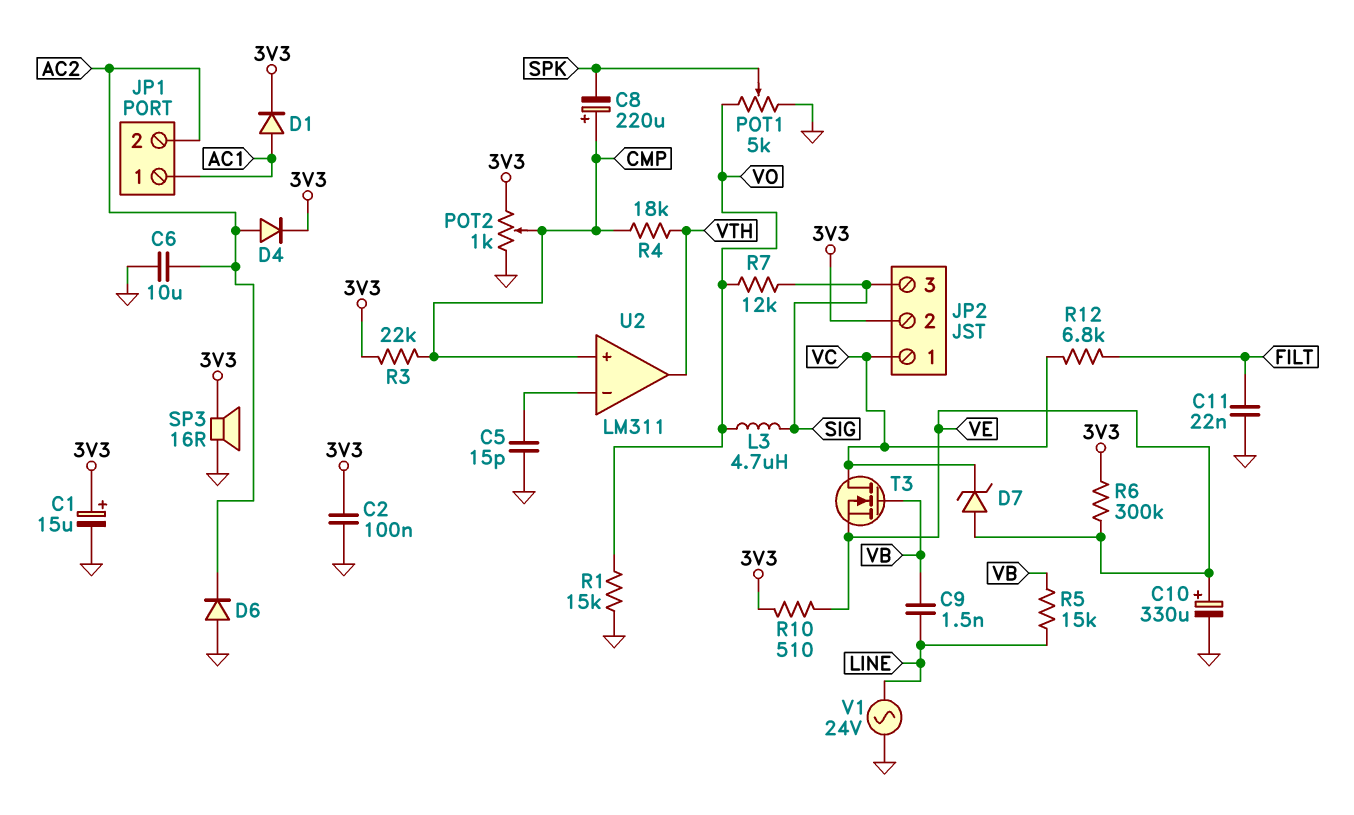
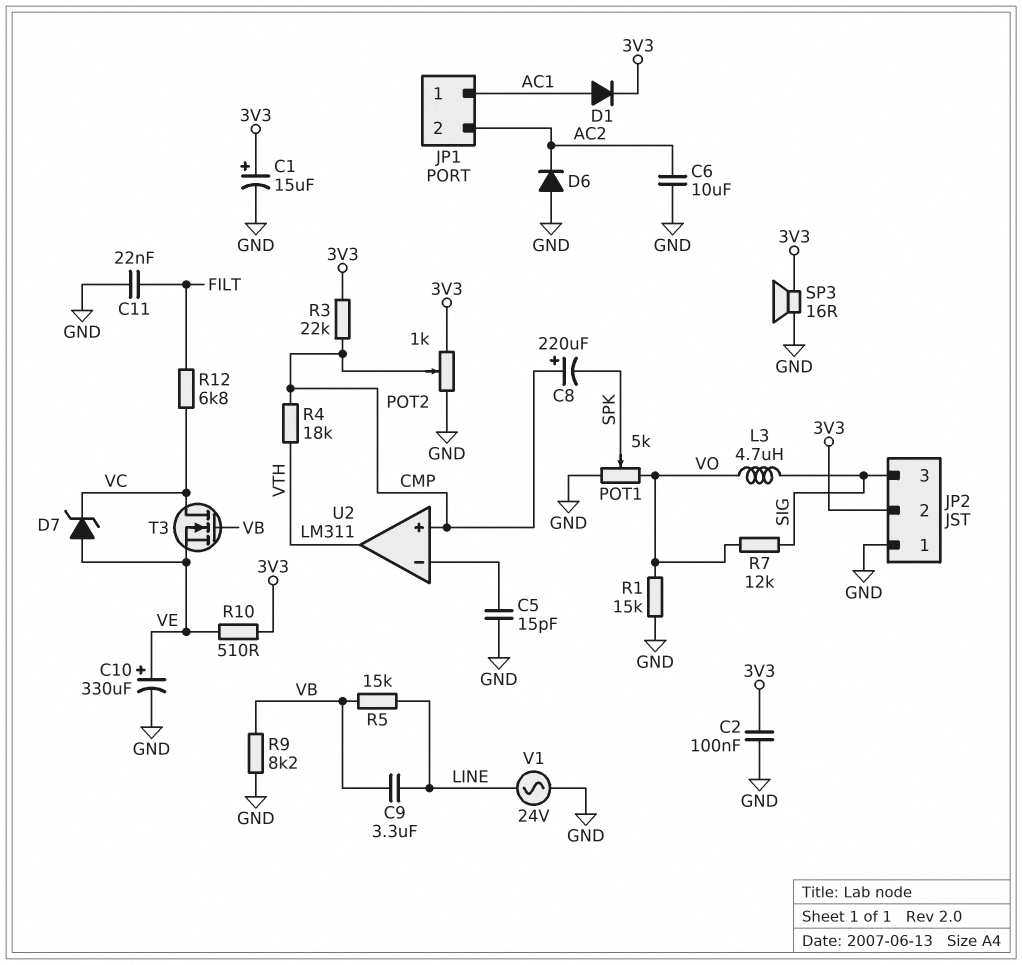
C9: 1.5nF (LINE, VB) -> 3.3uF (LINE, VB)
D4: diode (A AC2, K 3V3) -> none
JP2 pin 1: VC -> GND
R6: 300k (3V3, VE) -> none
R9: none -> 8.2k (GND, VB)

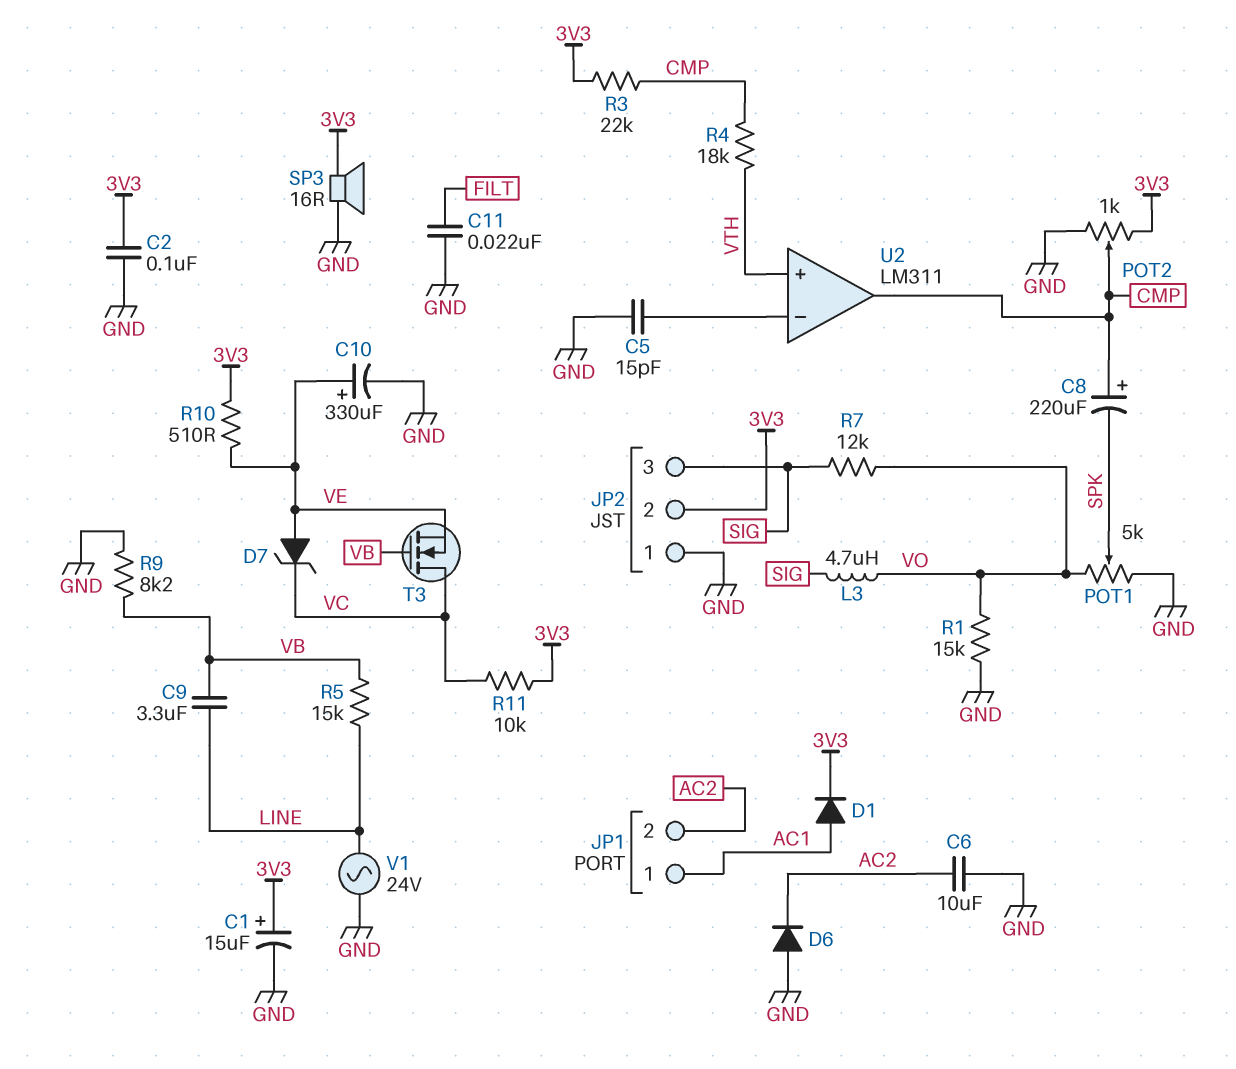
R11: none -> 10k (3V3, VC)
R12: 6.8k (FILT, VC) -> none
U2 pin in+: CMP -> VTH
U2 pin out: VTH -> CMP

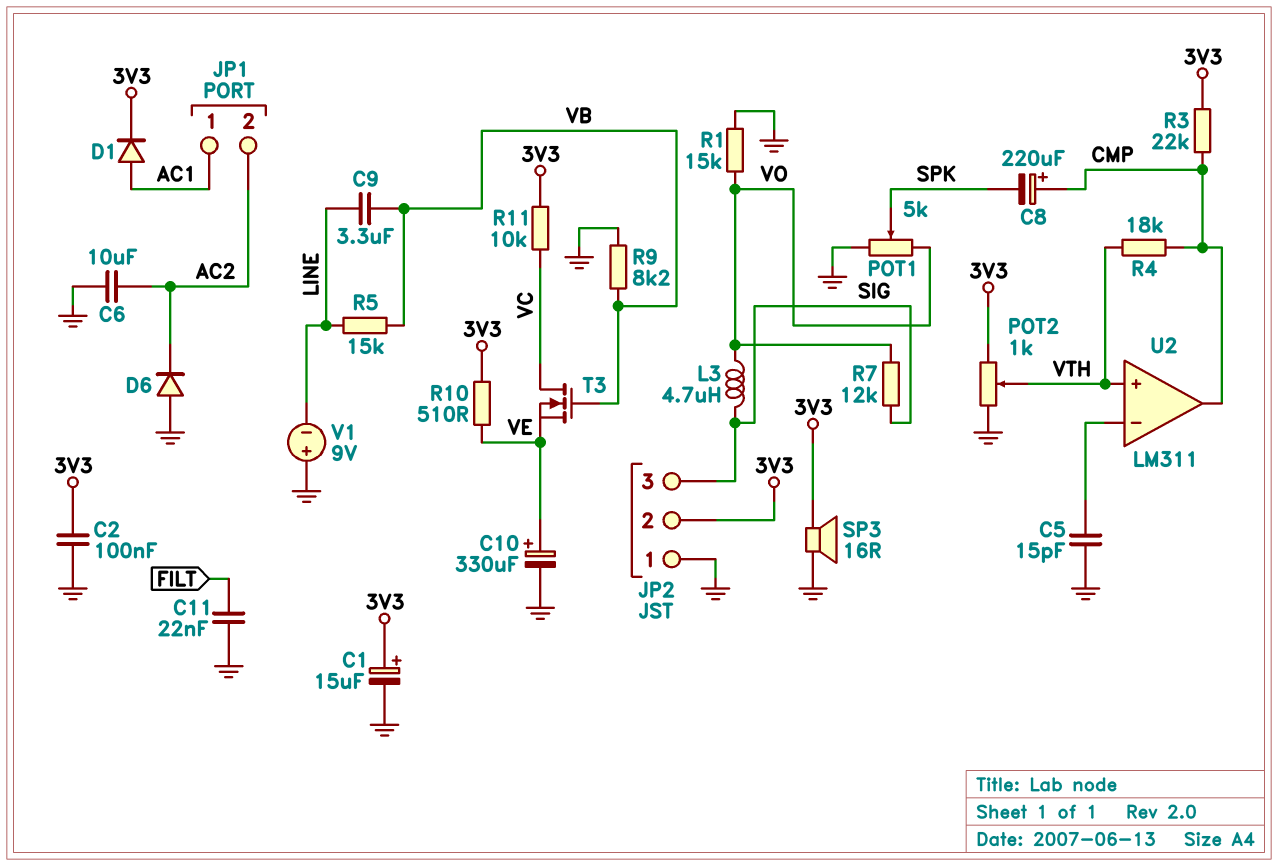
D7: zener (A VE, K VC) -> none
POT2: 1k (3V3, GND, wiper CMP) -> 1k (3V3, GND, wiper VTH)
V1: AC 24V (GND, LINE) -> 9V (plus GND, minus LINE)

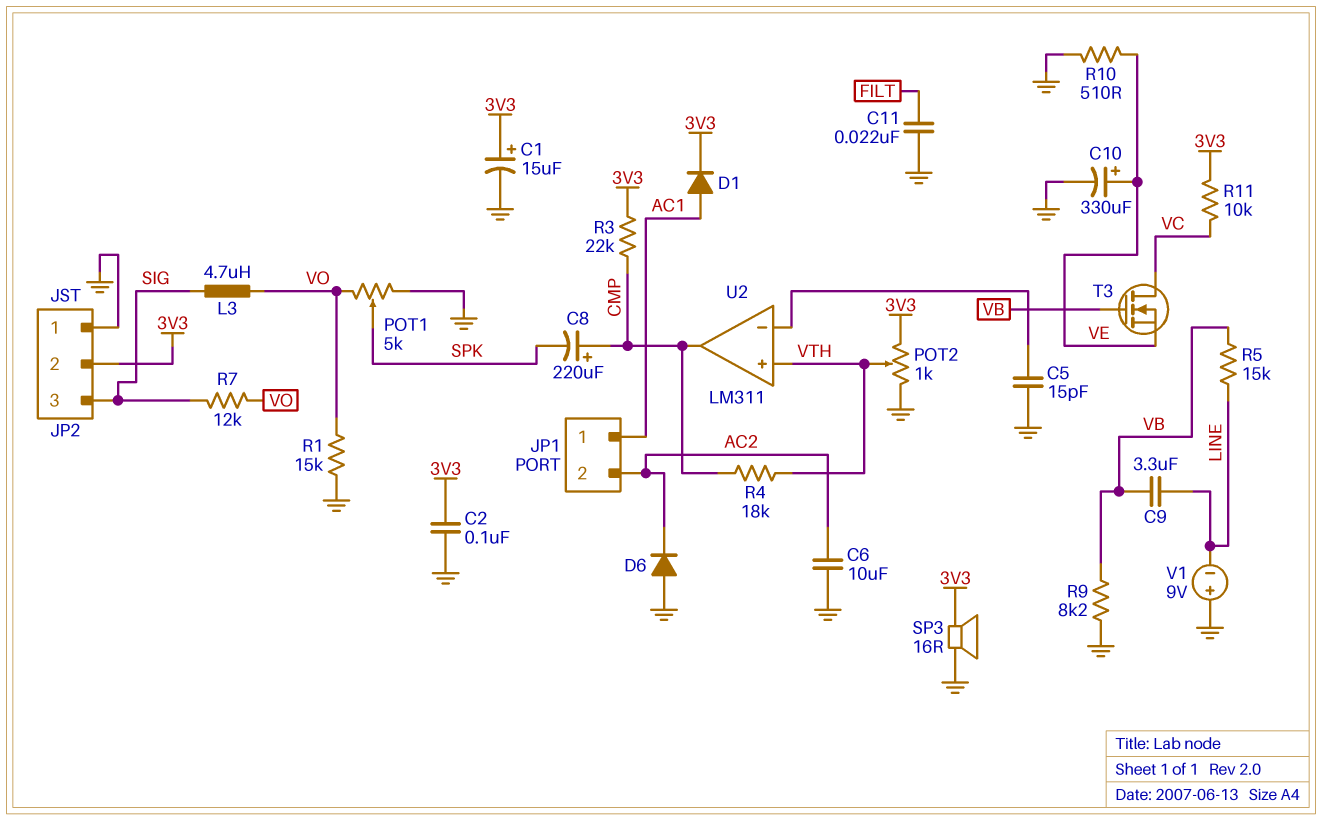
R10: 510 (3V3, VE) -> 510 (GND, VE)

